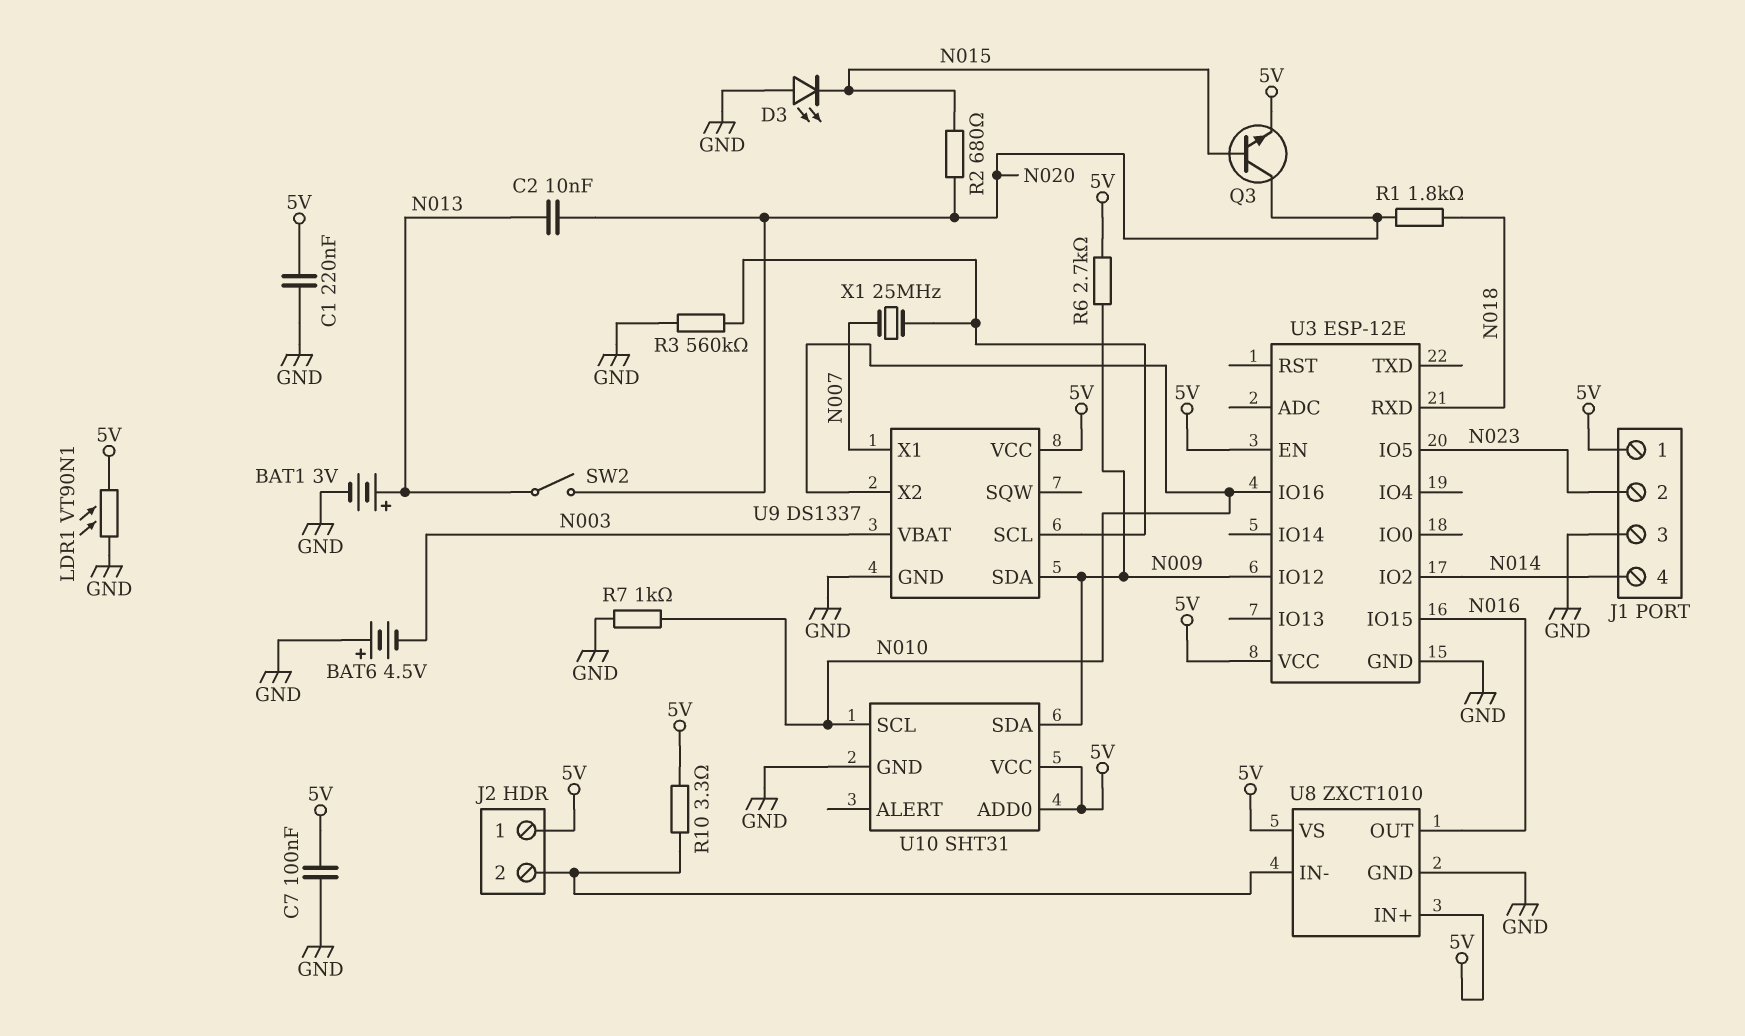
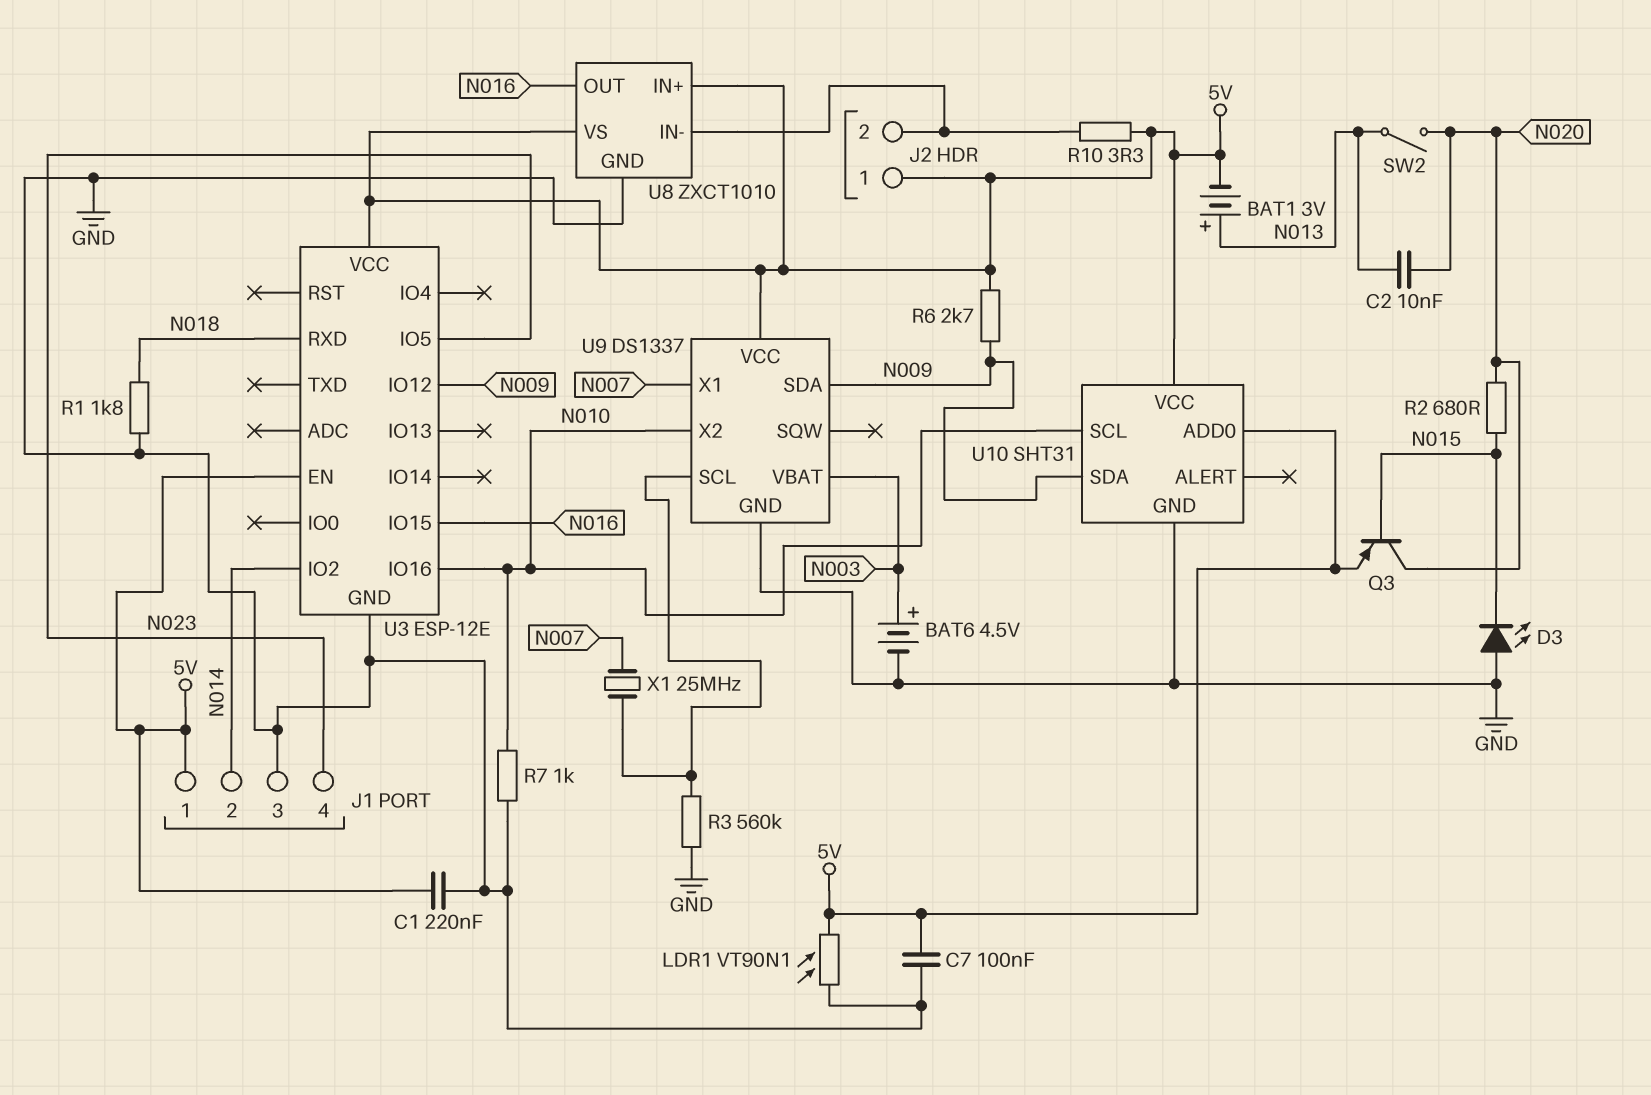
BAT1: 3V (plus N013, minus GND) -> 3V (plus N013, minus 5V)
BAT6: 4.5V (plus GND, minus N003) -> 4.5V (plus N003, minus GND)
J1 pin 2: N023 -> N014
J1 pin 4: N014 -> N023
Q3: NPN (B N015, C N020, E 5V) -> PNP (B N015, C N020, E 5V)
R1: 1.8k (N018, N020) -> 1.8k (GND, N018)

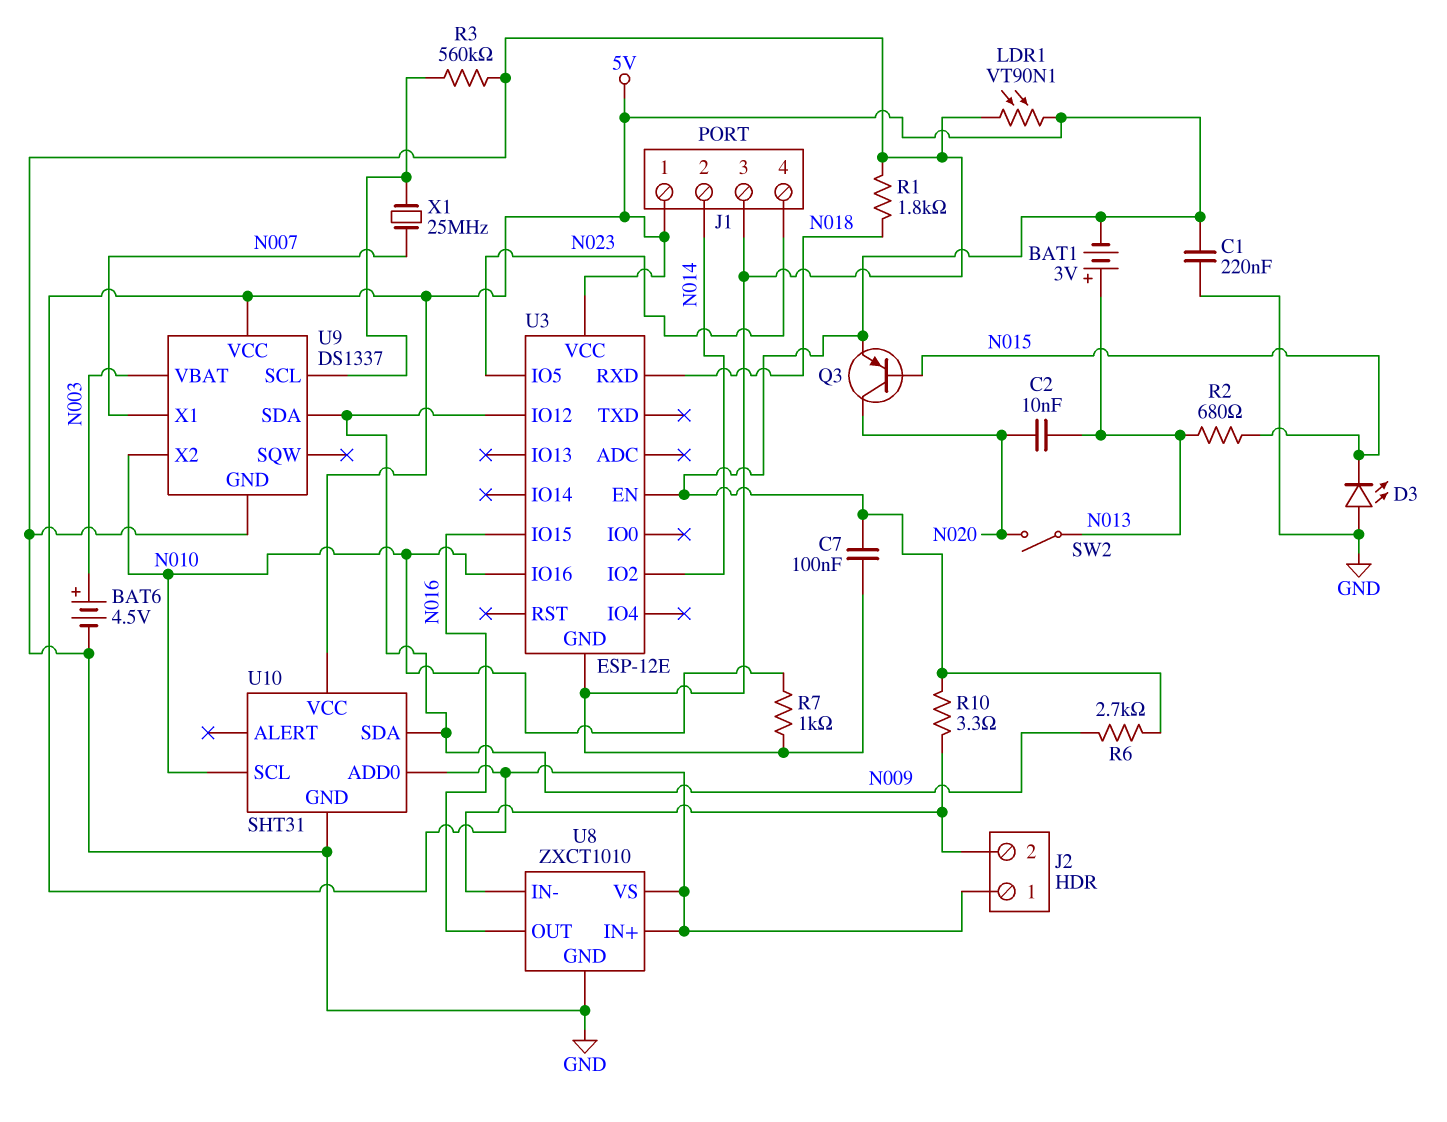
R2: 680 (N015, N020) -> 680 (N013, N015)

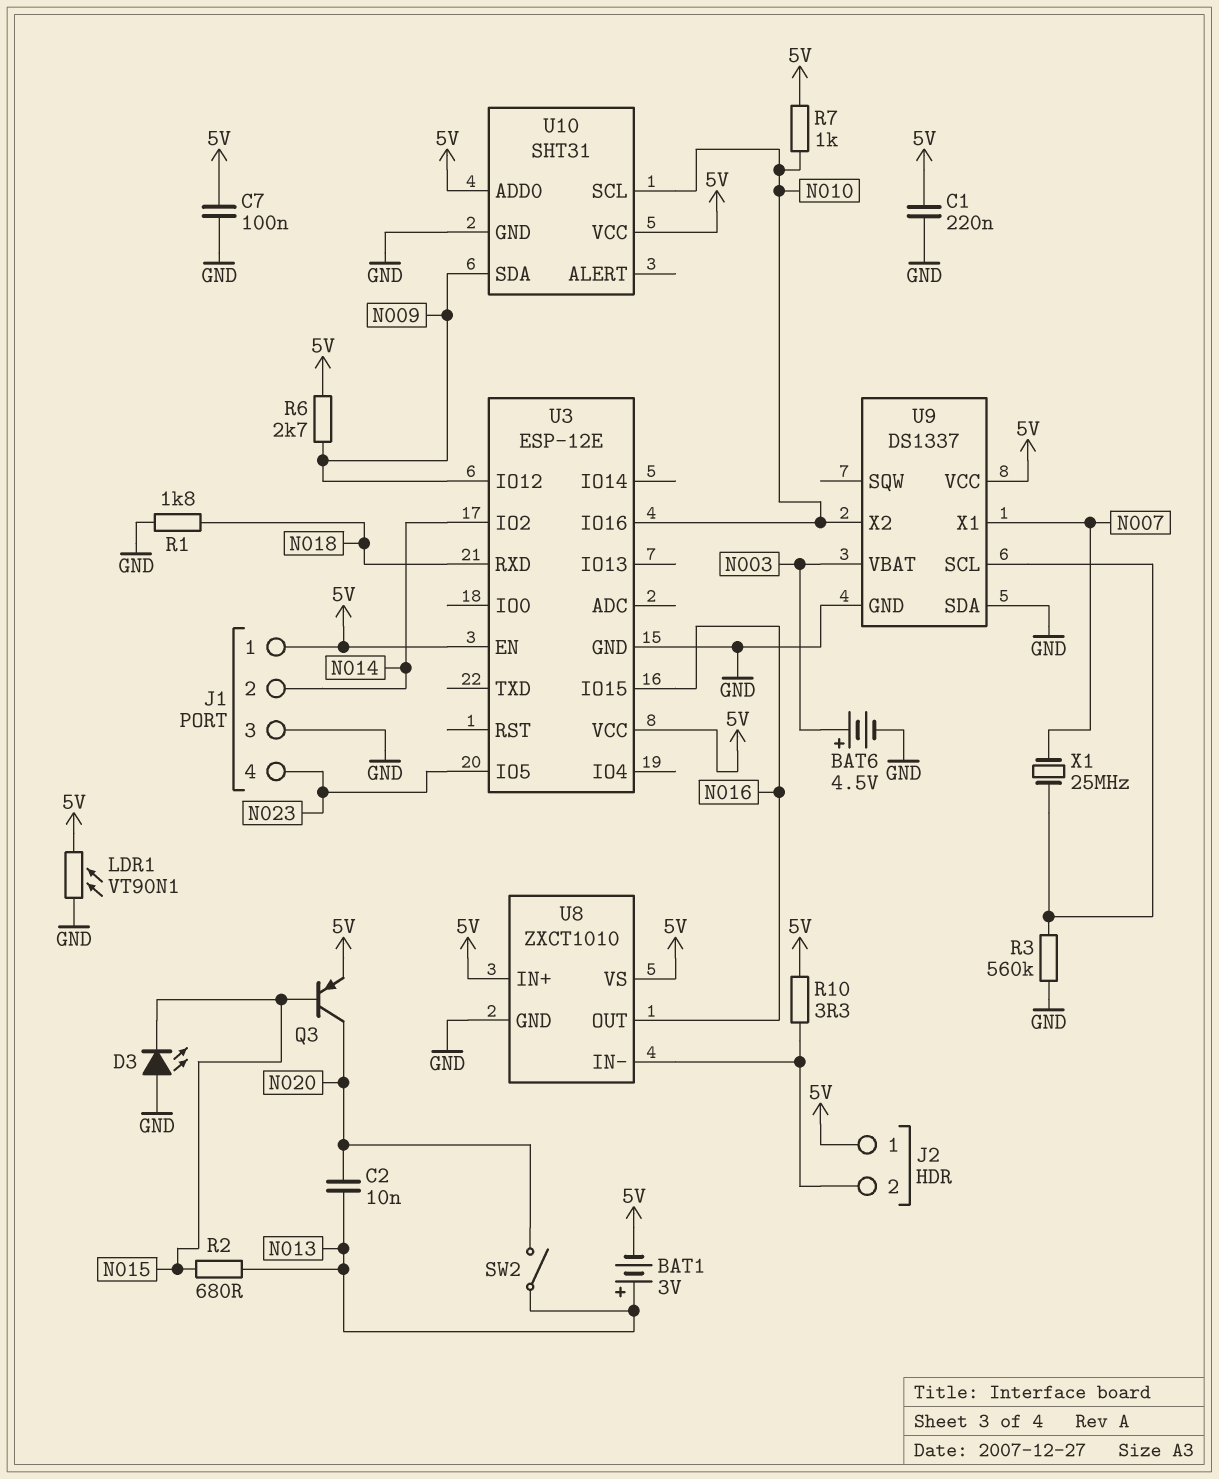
R7: 1k (GND, N010) -> 1k (5V, N010)
U9 pin SDA: N009 -> GND

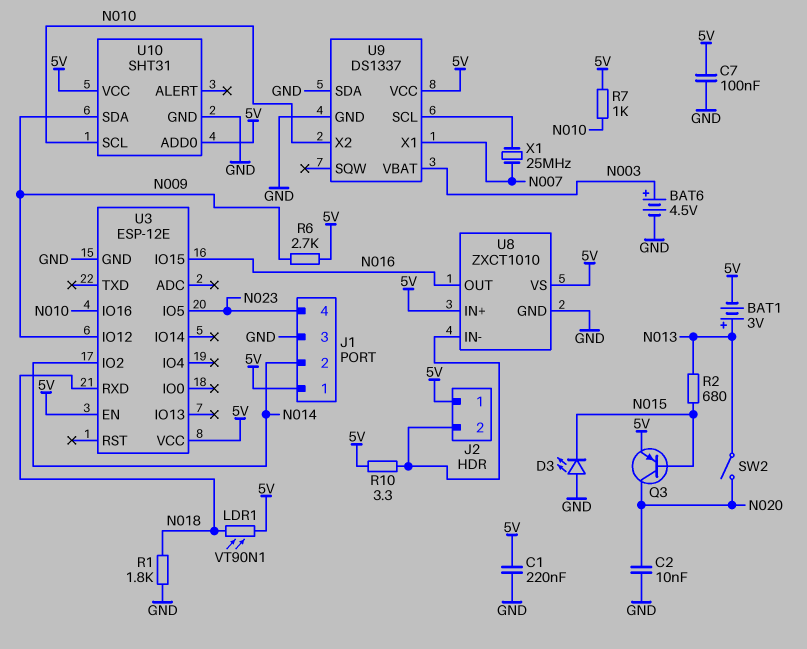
C2: 10nF (N013, N020) -> 10nF (GND, N020)
LDR1: VT90N1 (5V, GND) -> VT90N1 (5V, N018)
R3: 560k (GND, U9/SCL) -> none

